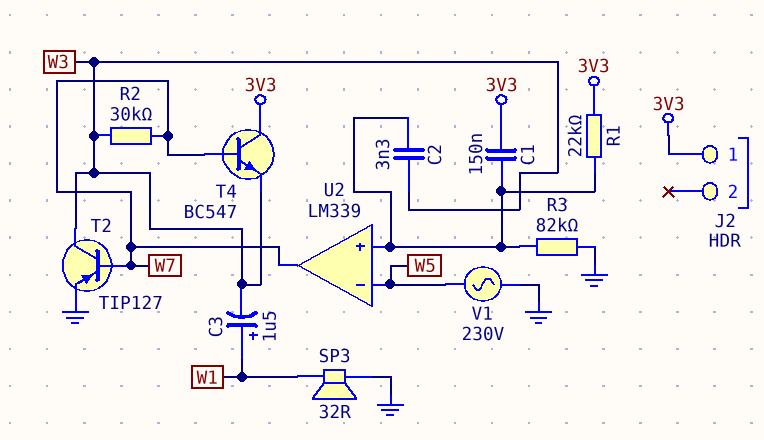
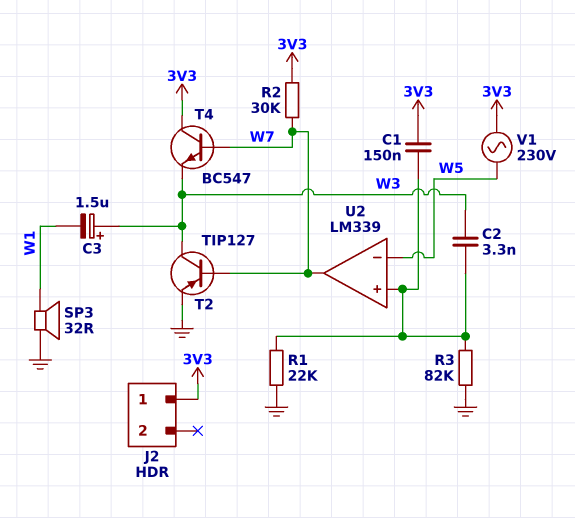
C3: 1.5uF (plus W1, minus W3) -> 1.5uF (plus W3, minus W1)
R1: 22k (3V3, U2/in+) -> 22k (GND, U2/in+)
R2: 30k (W3, W7) -> 30k (3V3, W7)
V1: AC 230V (GND, W5) -> AC 230V (3V3, W5)

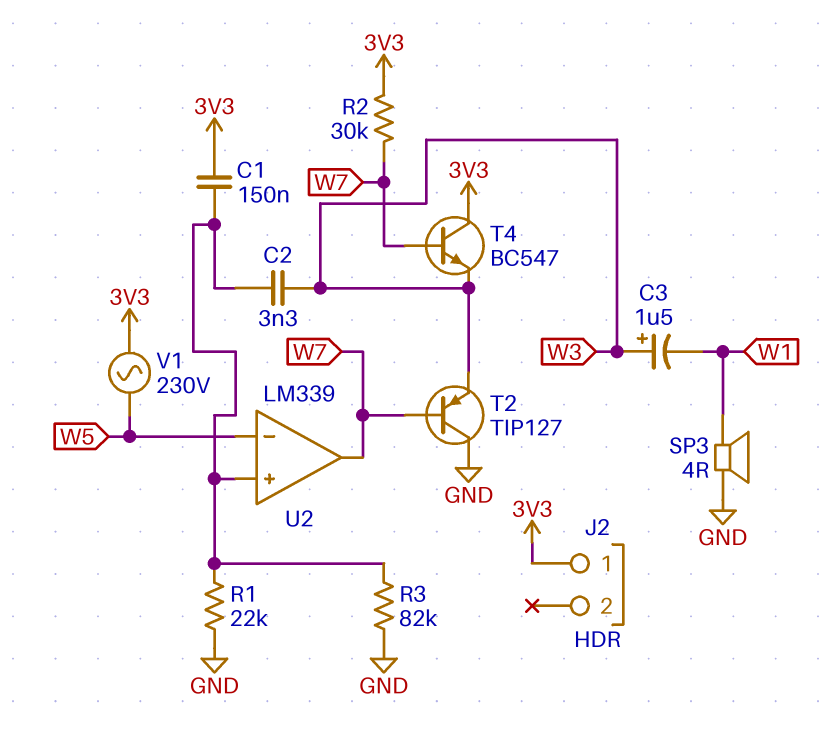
SP3: speaker 32R (GND, W1) -> speaker 4R (GND, W1)
T2: PNP TIP127 (B W7, C W3, E GND) -> PNP TIP127 (B W7, C GND, E W3)

